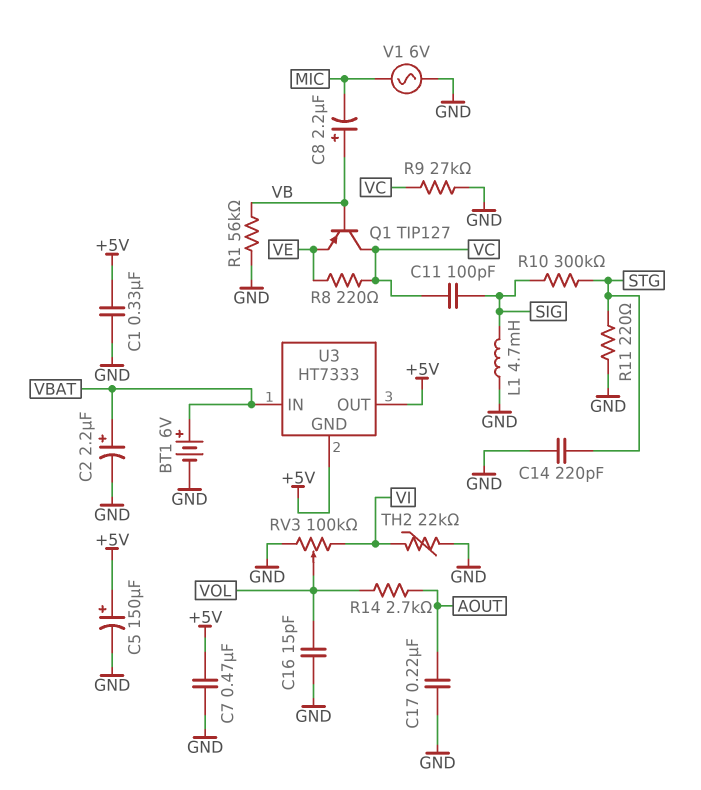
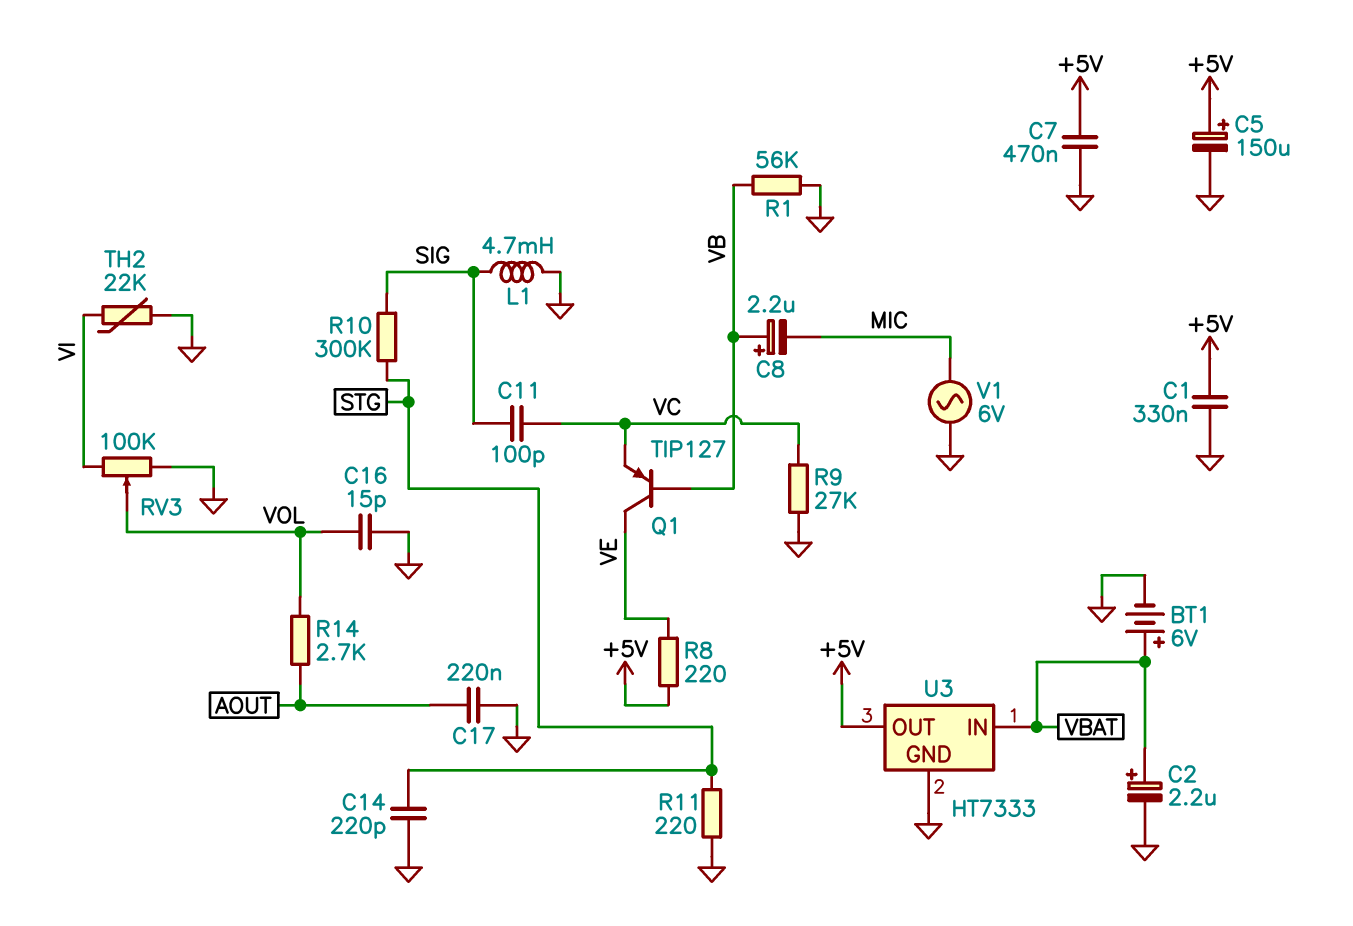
Q1: PNP TIP127 (B VB, C VC, E VE) -> PNP TIP127 (B VB, C VE, E VC)
R8: 220 (VC, VE) -> 220 (+5V, VE)
U3 pin GND: +5V -> GND

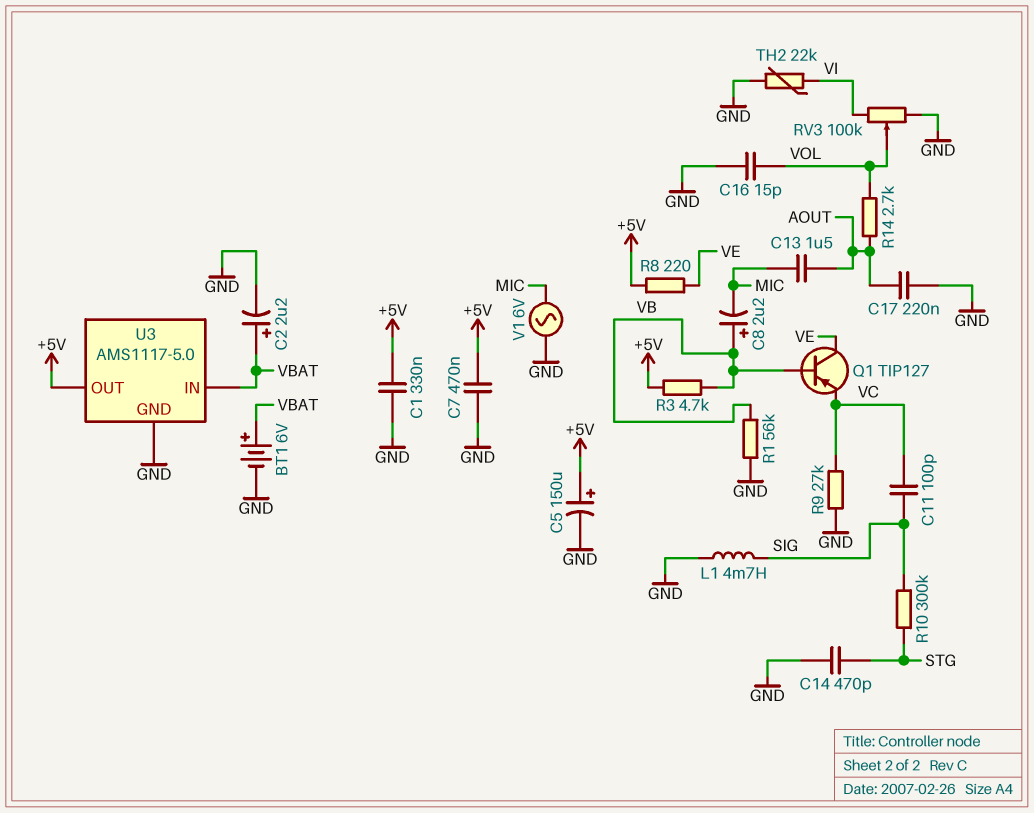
C13: none -> 1.5uF (AOUT, MIC)
C14: 220pF (GND, STG) -> 470pF (GND, STG)
R3: none -> 4.7k (+5V, VB)
R11: 220 (GND, STG) -> none
U3: HT7333 -> AMS1117-5.0

